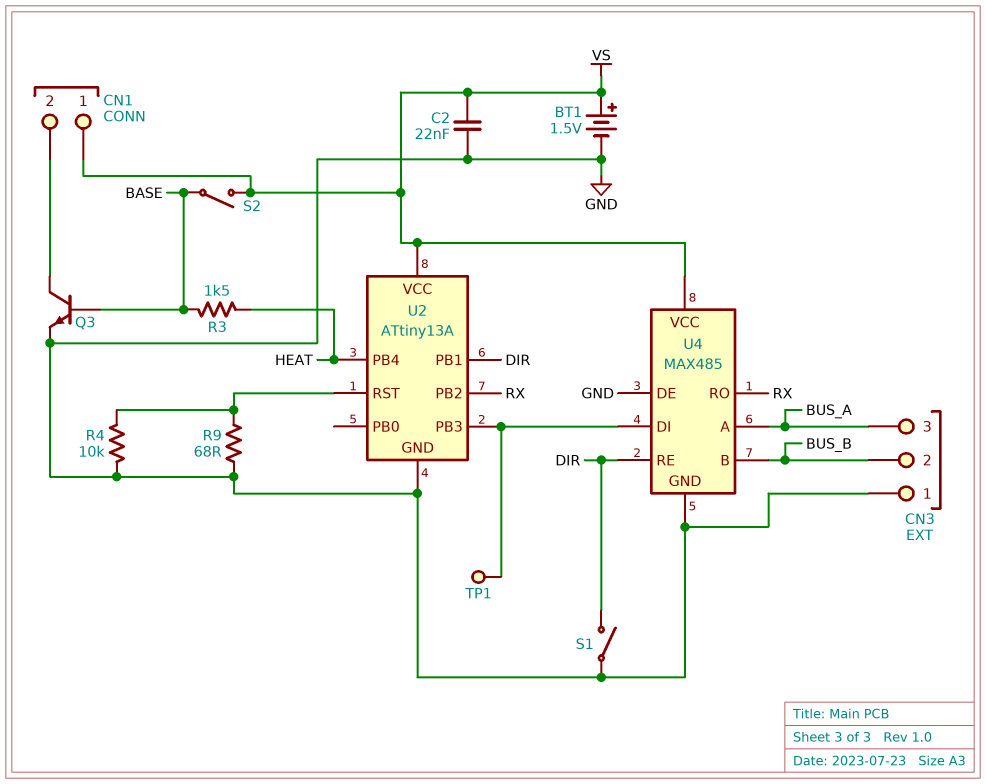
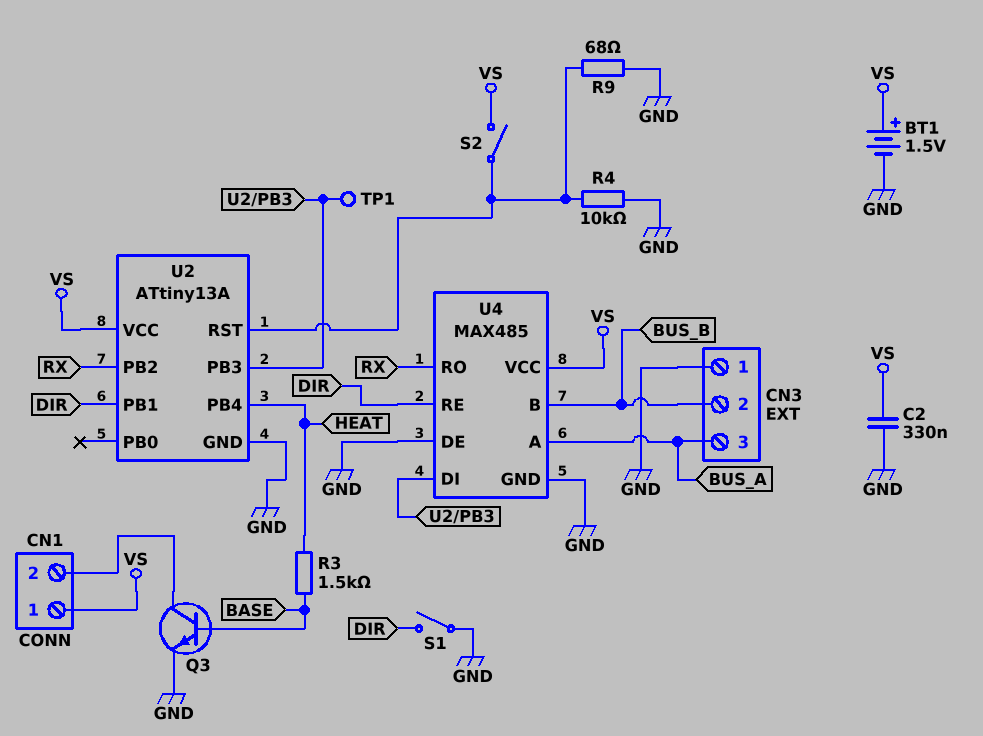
C2: 22nF (GND, VS) -> 330nF (GND, VS)
S2: switch (BASE, VS) -> switch (U2/RST, VS)

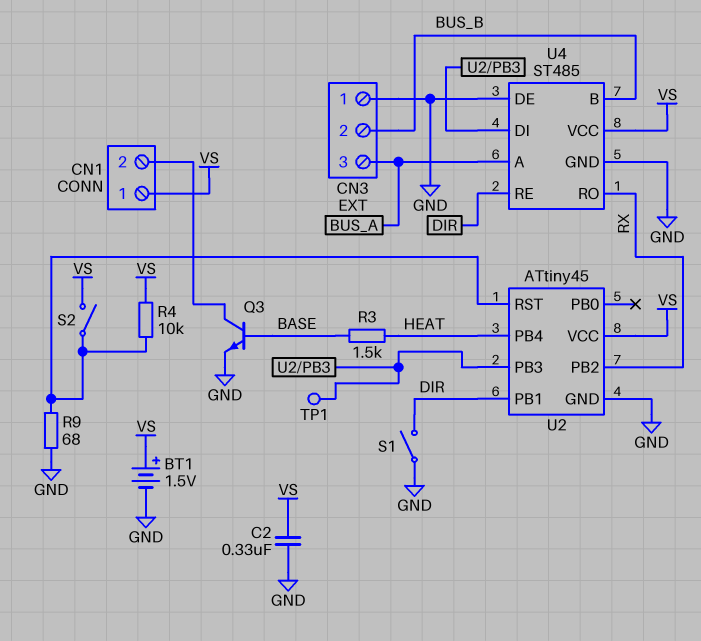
R4: 10k (GND, U2/RST) -> 10k (U2/RST, VS)
U2: ATtiny13A -> ATtiny45
U4: MAX485 -> ST485

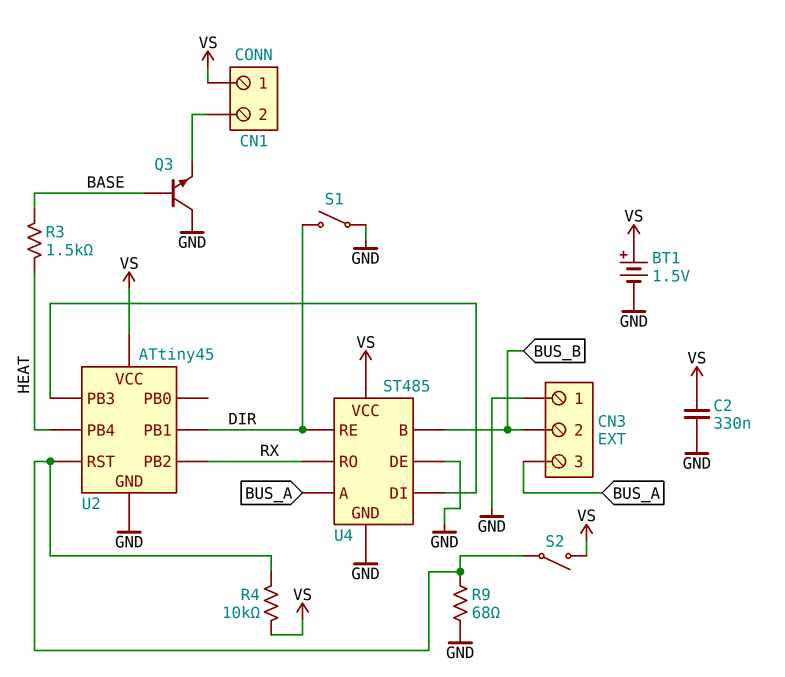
Q3: NPN (B BASE, C CN1/2, E GND) -> NPN (B BASE, C GND, E CN1/2)
TP1: test point (U2/PB3) -> none

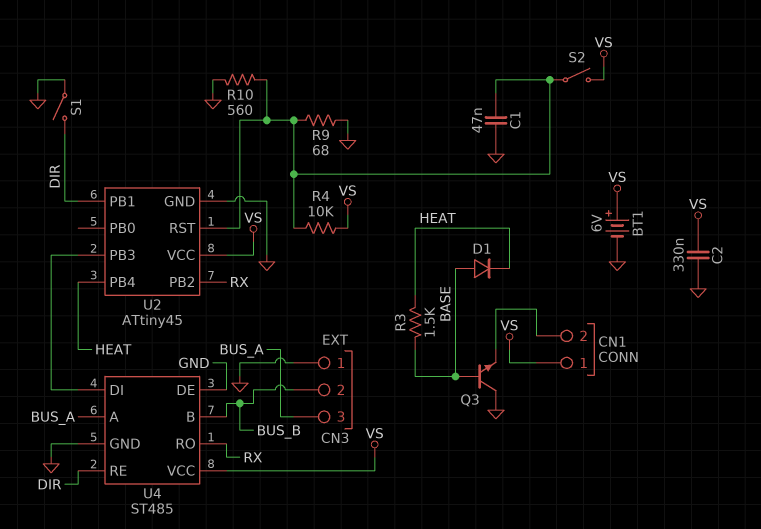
BT1: 1.5V (plus VS, minus GND) -> 6V (plus VS, minus GND)
C1: none -> 47nF (GND, U2/RST)
D1: none -> diode (A BASE, K HEAT)
R10: none -> 560 (GND, U2/RST)

